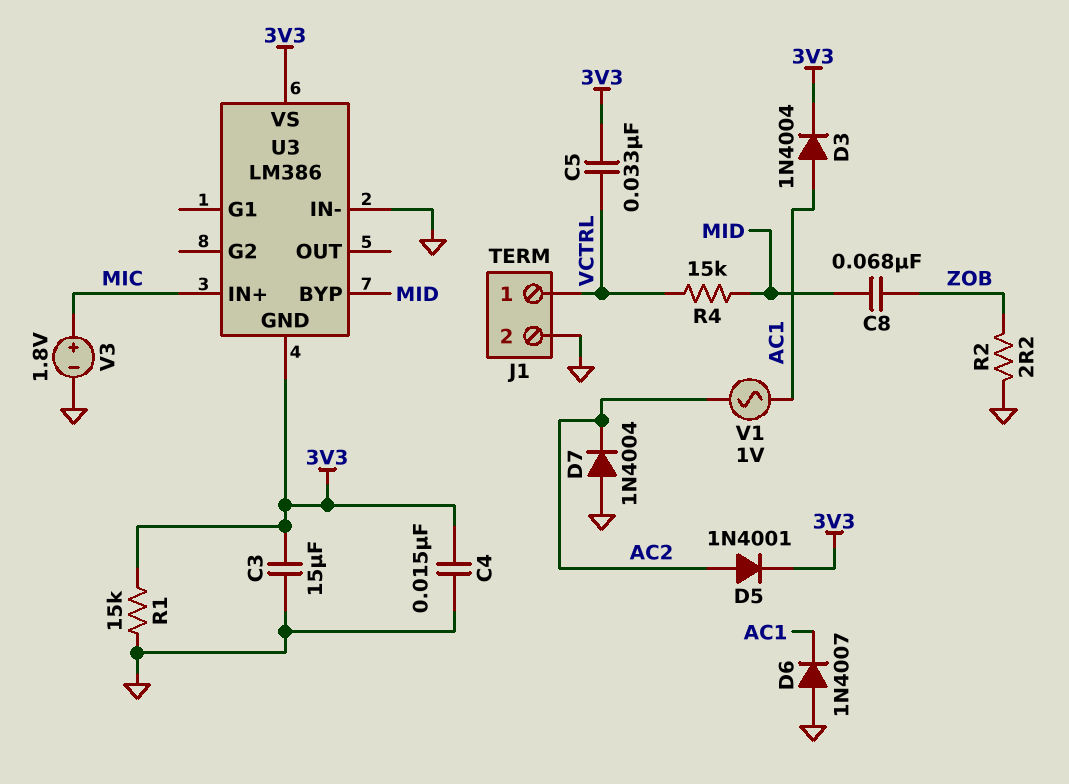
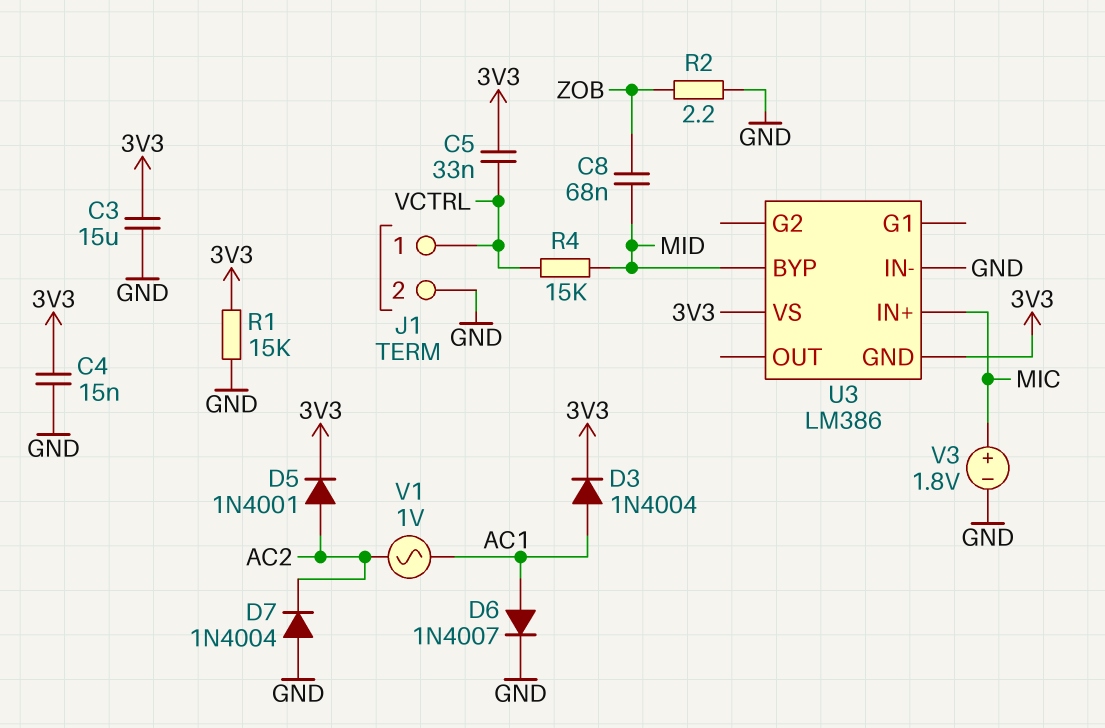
D6: diode 1N4007 (A GND, K AC1) -> diode 1N4007 (A AC1, K GND)

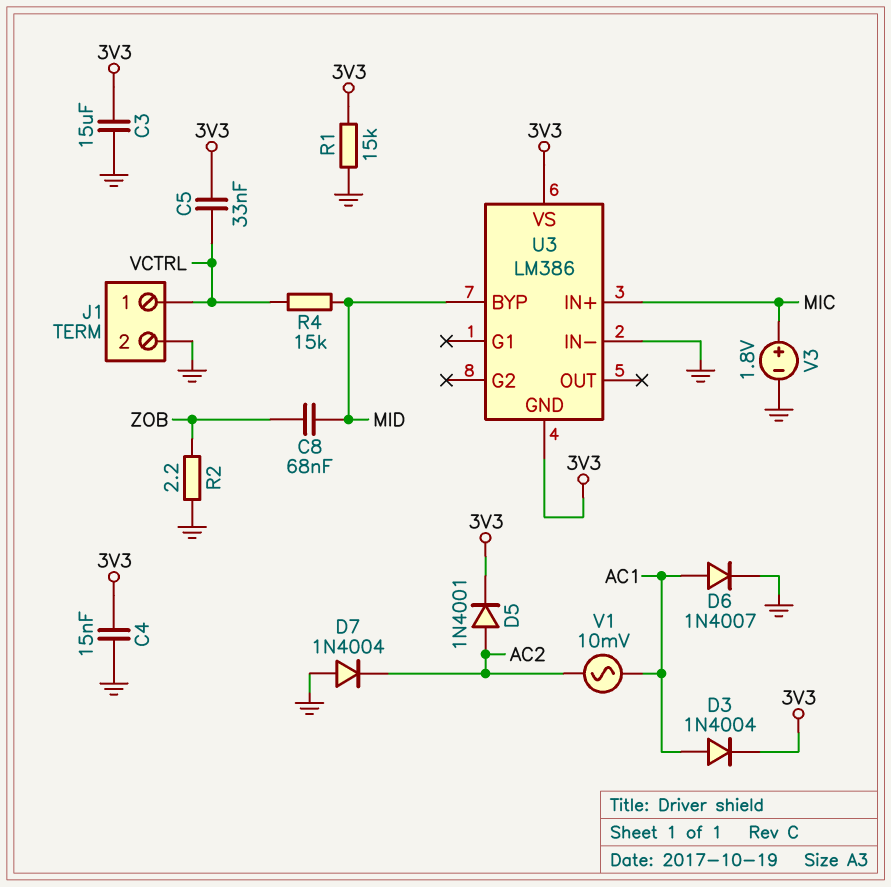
V1: AC 1V (AC1, AC2) -> AC 10mV (AC1, AC2)

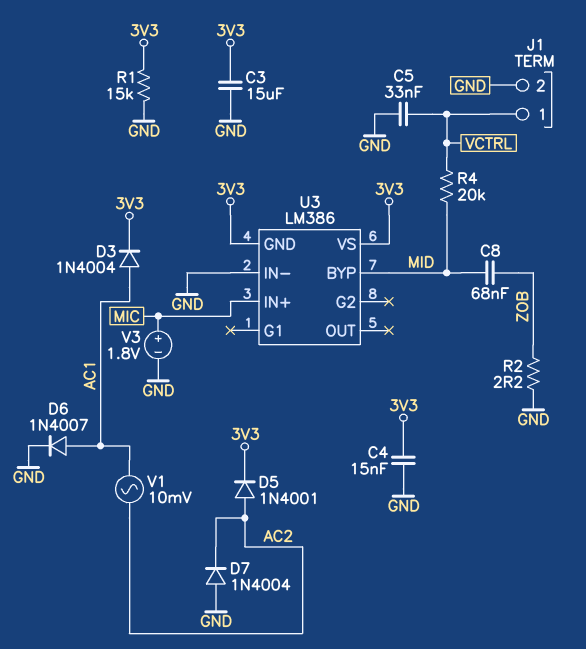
C5: 33nF (3V3, VCTRL) -> 33nF (GND, VCTRL)
R4: 15k (MID, VCTRL) -> 20k (MID, VCTRL)

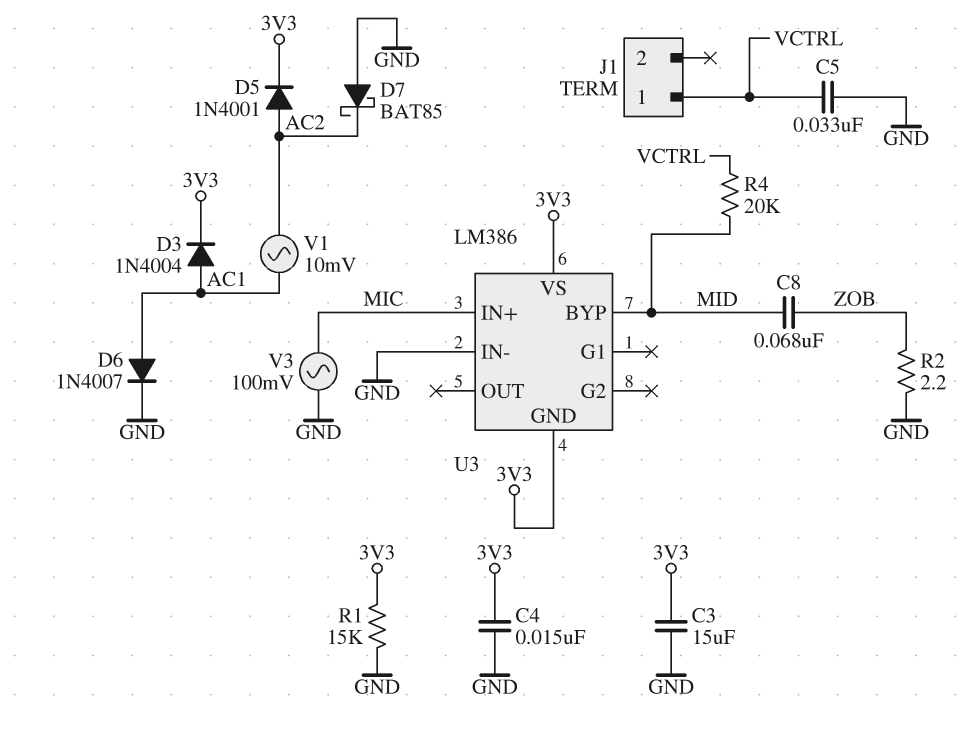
D7: diode 1N4004 (A GND, K AC2) -> schottky BAT85 (A GND, K AC2)
J1 pin 2: GND -> none
V3: 1.8V (plus MIC, minus GND) -> AC 100mV (GND, MIC)

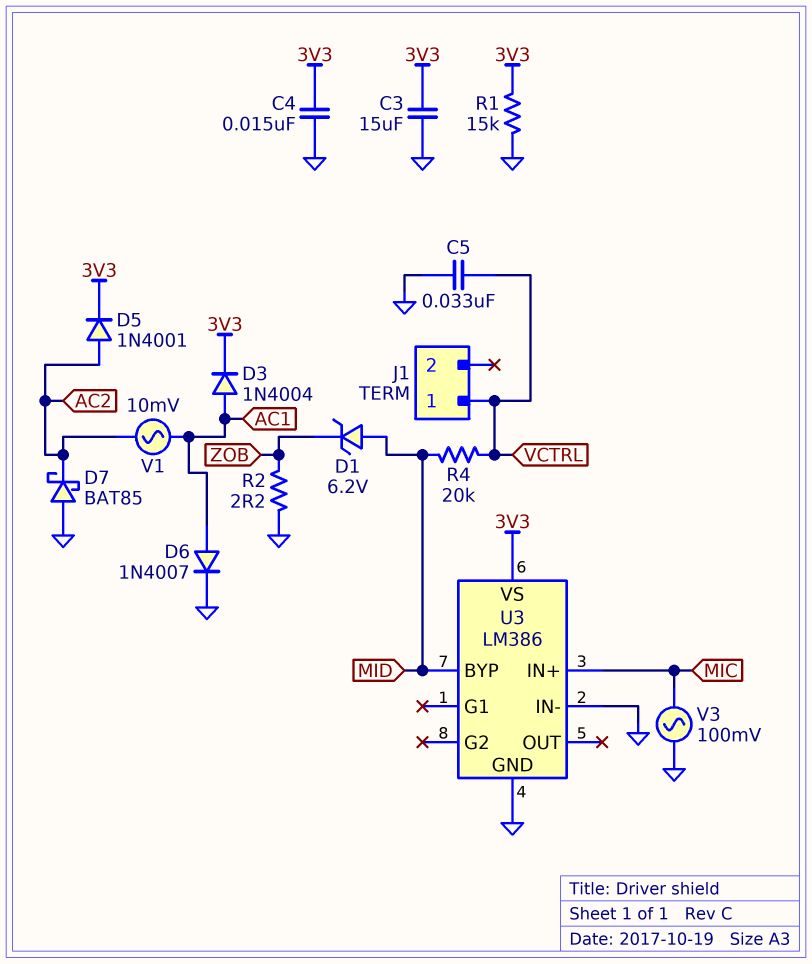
C8: 68nF (MID, ZOB) -> none
D1: none -> zener 6.2V (A MID, K ZOB)
U3 pin GND: 3V3 -> GND

